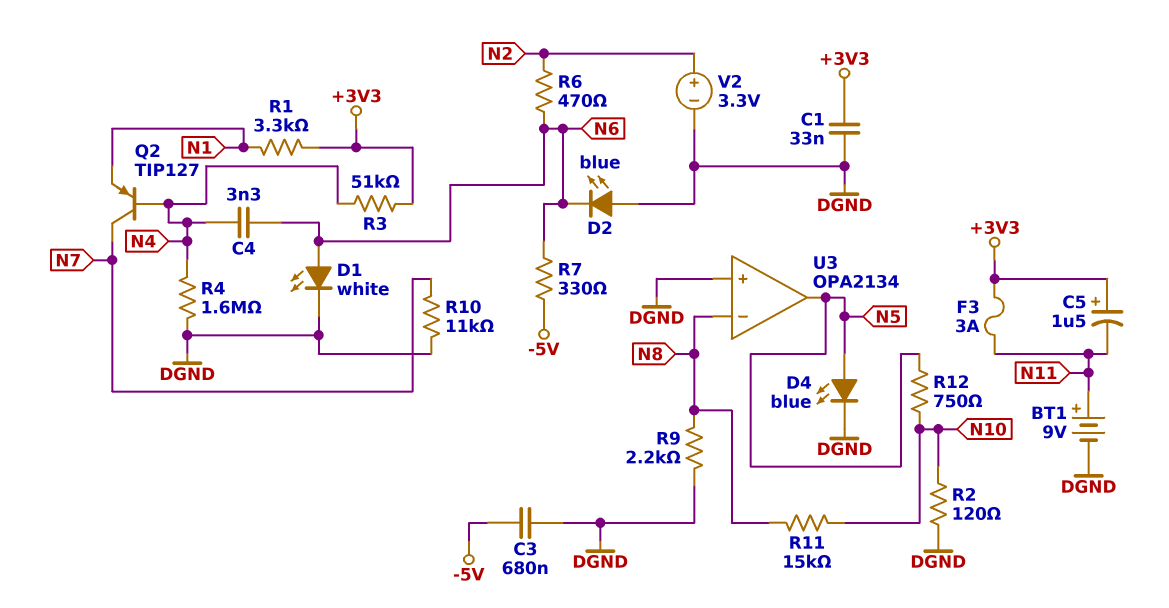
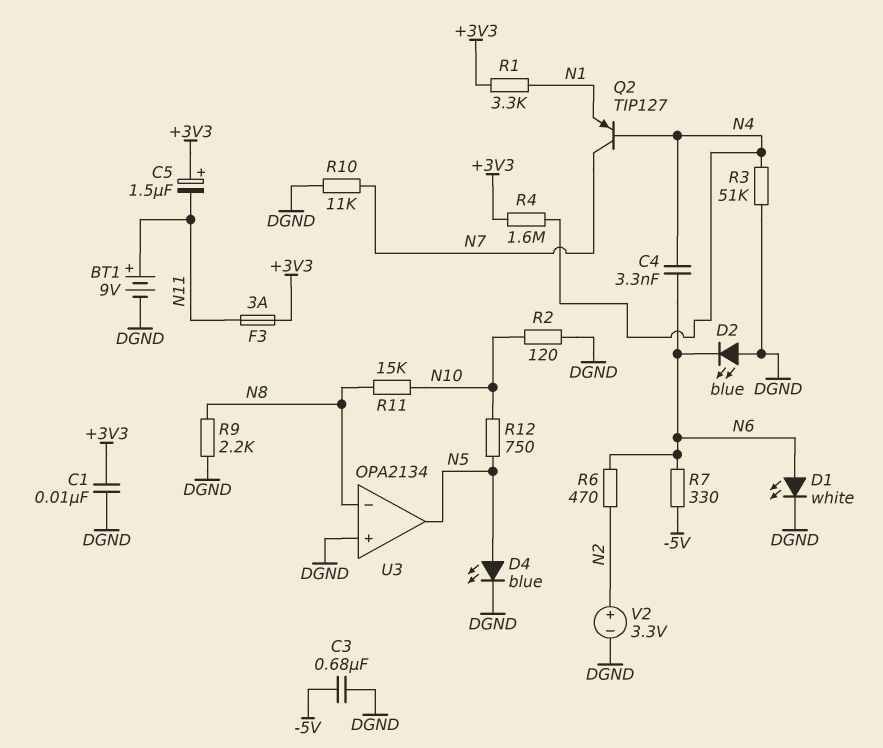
C1: 33nF (+3V3, DGND) -> 10nF (+3V3, DGND)
R3: 51k (+3V3, N4) -> 51k (DGND, N4)
R4: 1.6M (DGND, N4) -> 1.6M (+3V3, N4)

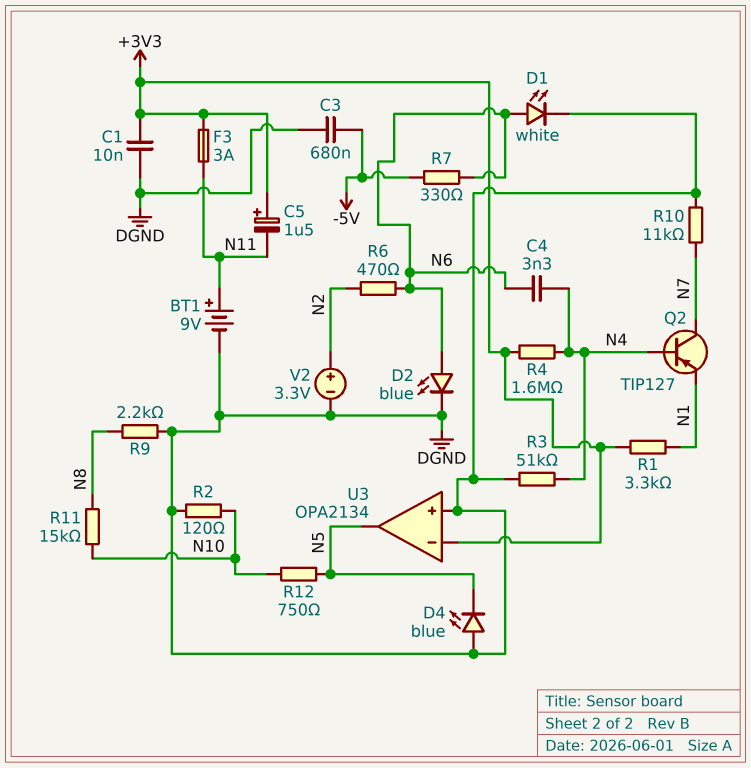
D2: LED blue (A DGND, K N6) -> LED blue (A N6, K DGND)
D4: LED blue (A N5, K DGND) -> LED blue (A DGND, K N5)
U3 pin in-: N8 -> +3V3

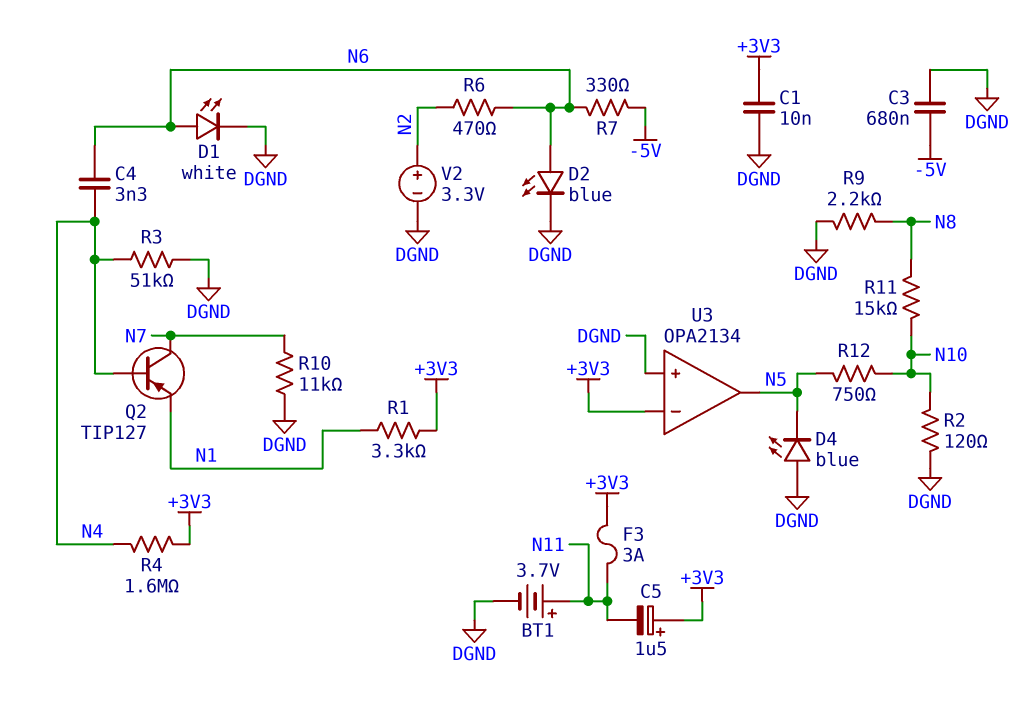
BT1: 9V (plus N11, minus DGND) -> 3.7V (plus N11, minus DGND)

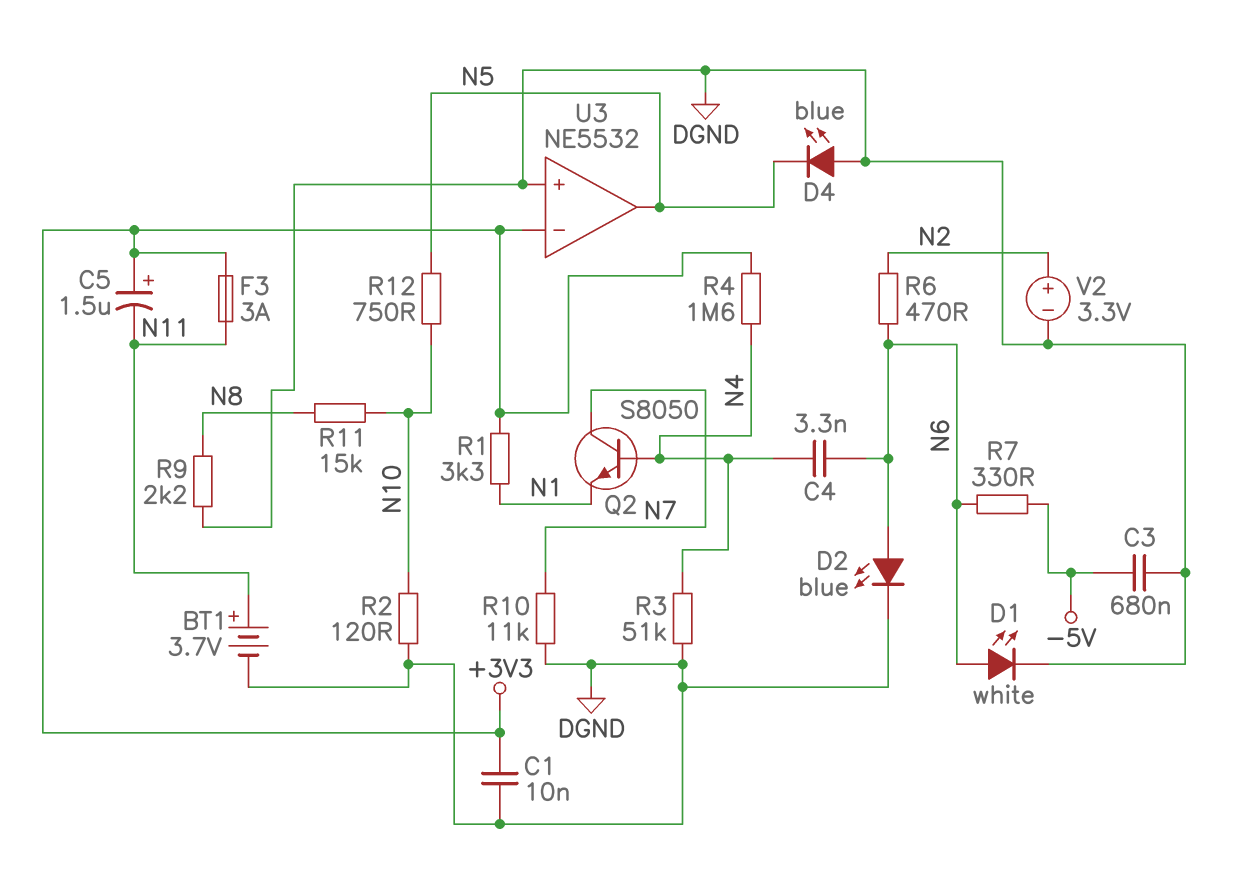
Q2: PNP TIP127 (B N4, C N7, E N1) -> NPN S8050 (B N4, C N7, E N1)
U3: OPA2134 -> NE5532

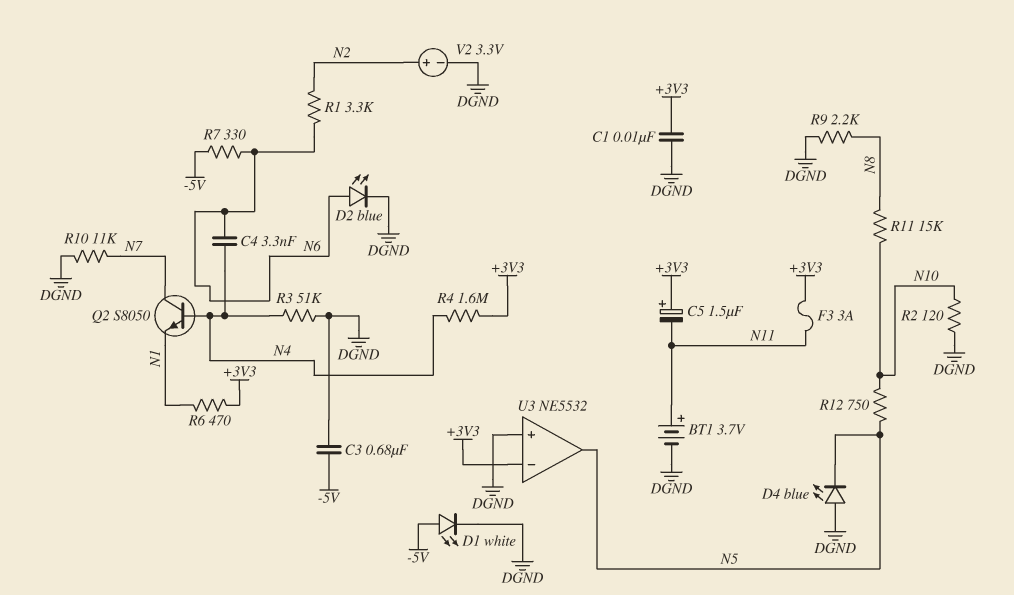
D1: LED white (A N6, K DGND) -> LED white (A -5V, K DGND)
R1: 3.3k (+3V3, N1) -> 3.3k (N2, N6)
R6: 470 (N2, N6) -> 470 (+3V3, N1)

